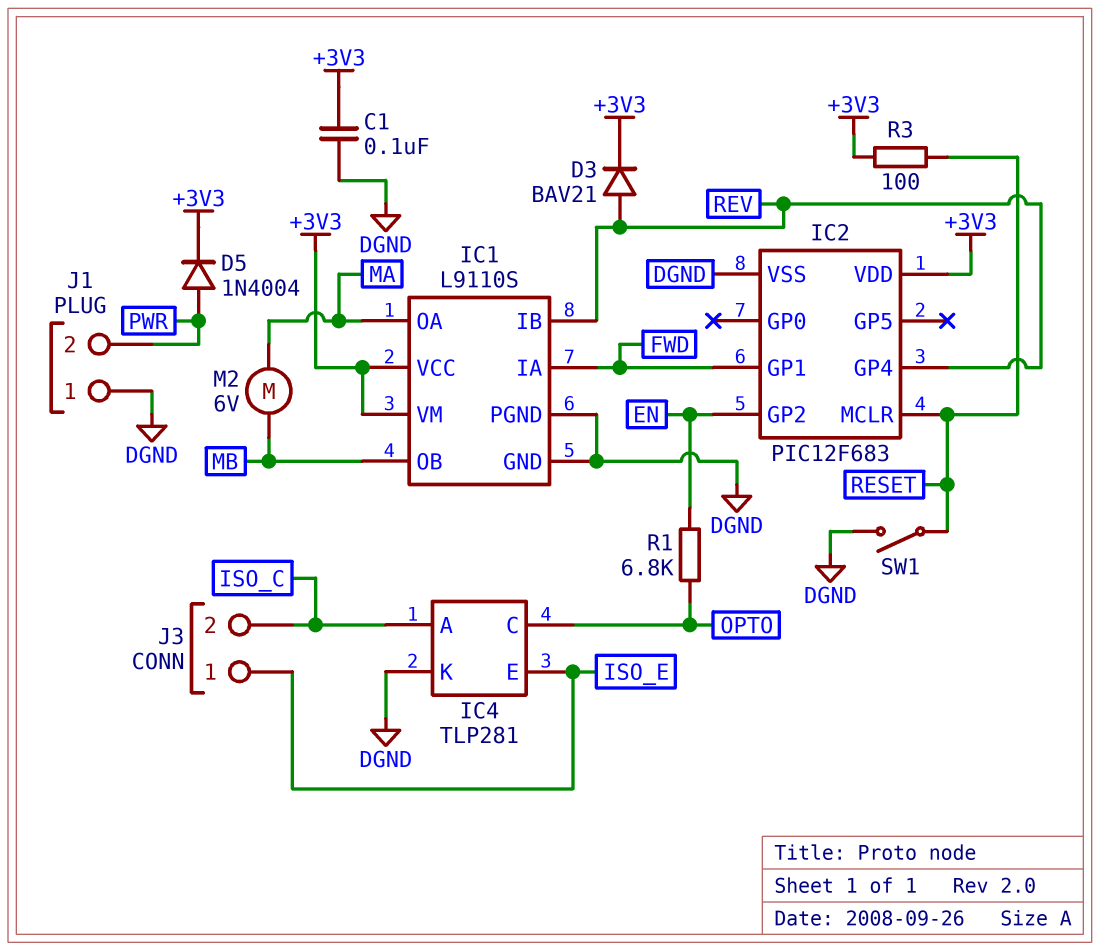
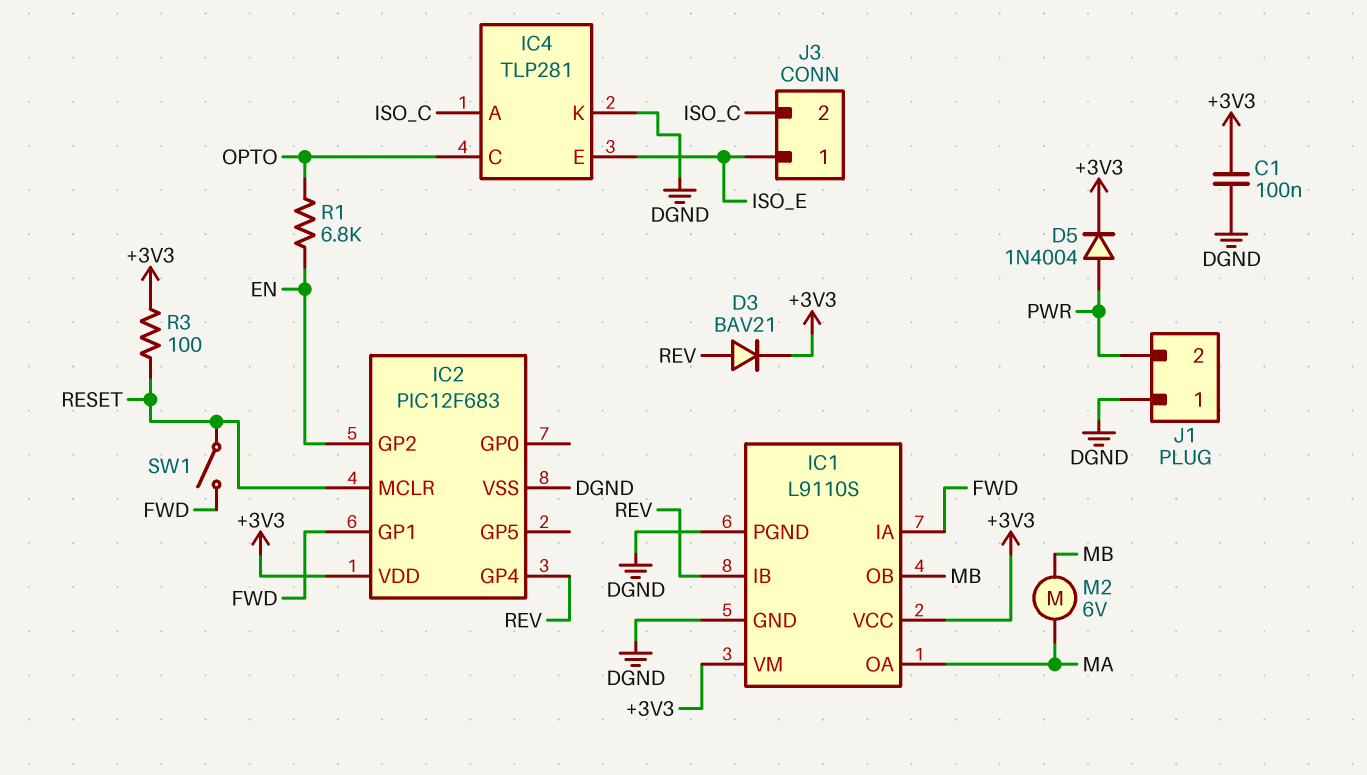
SW1: switch (DGND, RESET) -> switch (FWD, RESET)

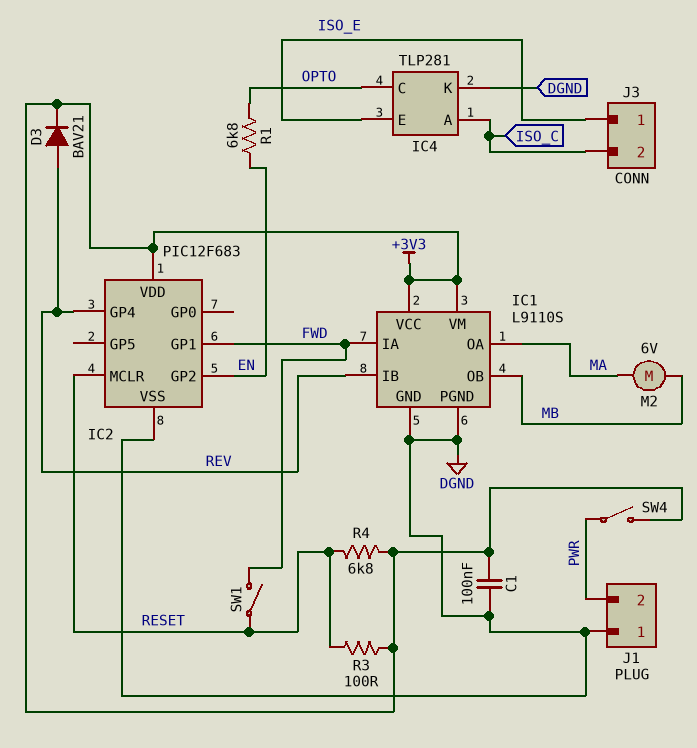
D5: diode 1N4004 (A PWR, K +3V3) -> none
R4: none -> 6.8k (+3V3, RESET)
SW4: none -> switch (+3V3, PWR)

